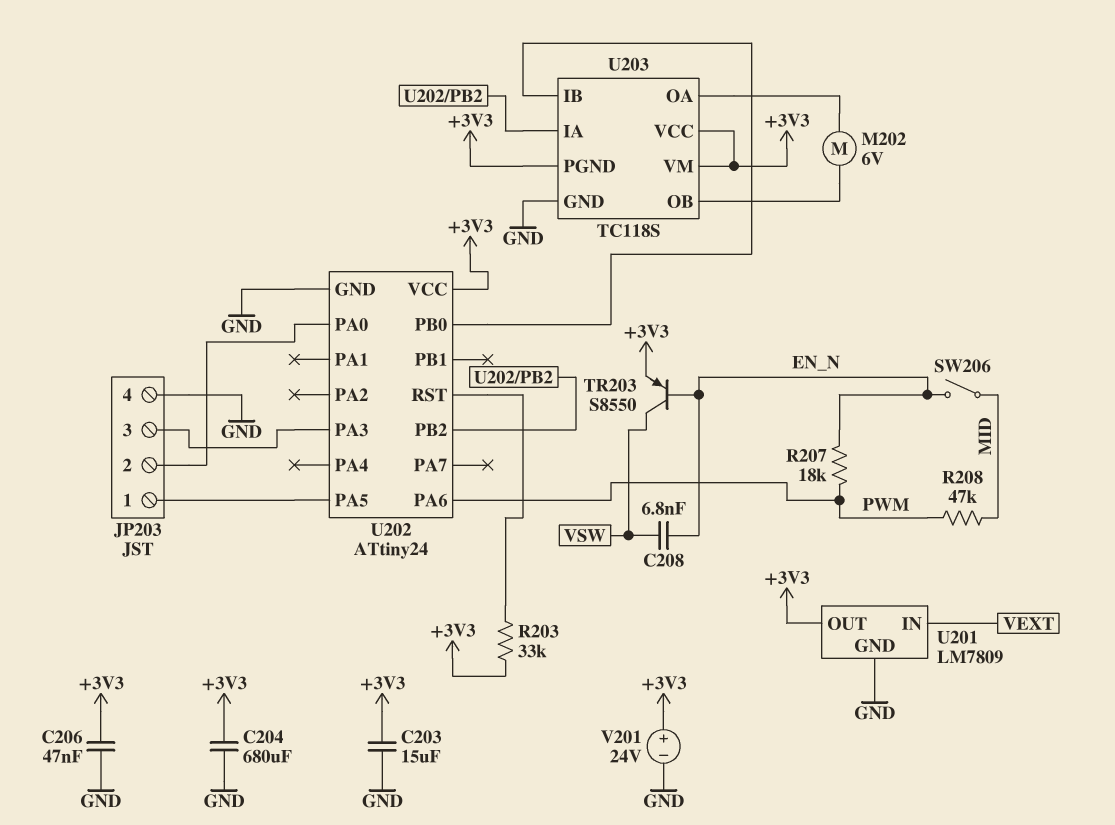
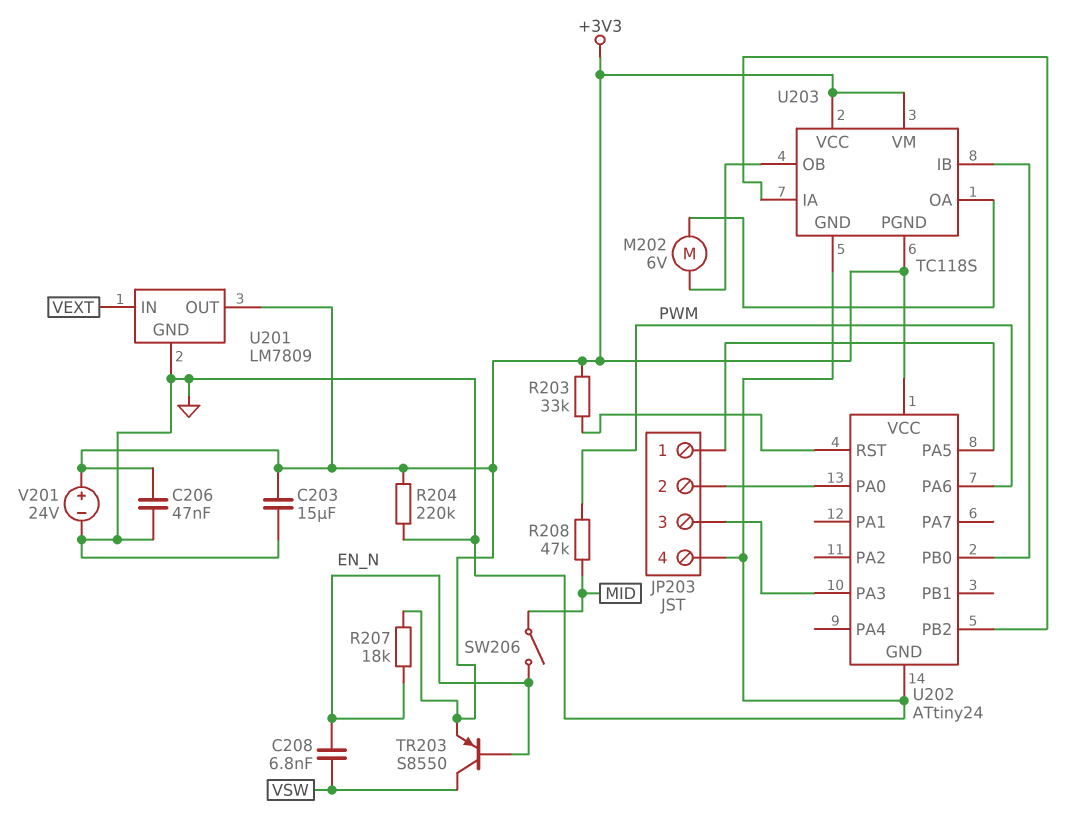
C204: 680uF (+3V3, GND) -> none
R204: none -> 220k (+3V3, GND)
R207: 18k (EN_N, PWM) -> 18k (+3V3, EN_N)

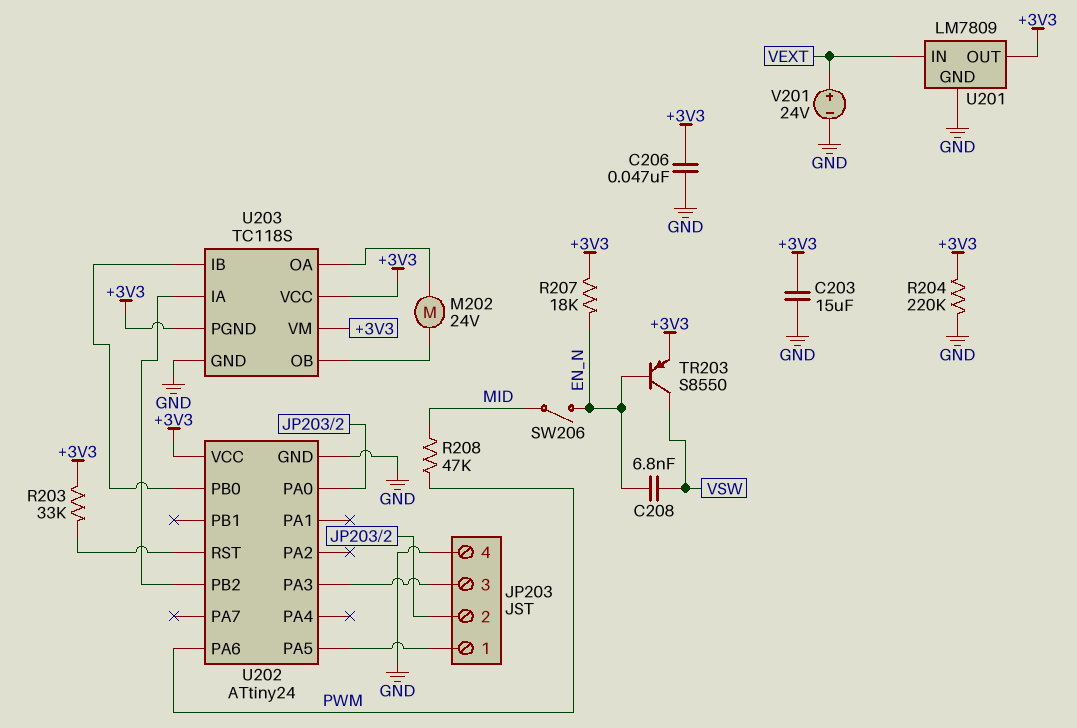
M202: motor 6V (U203/OA, U203/OB) -> motor 24V (U203/OA, U203/OB)
V201: 24V (plus +3V3, minus GND) -> 24V (plus VEXT, minus GND)

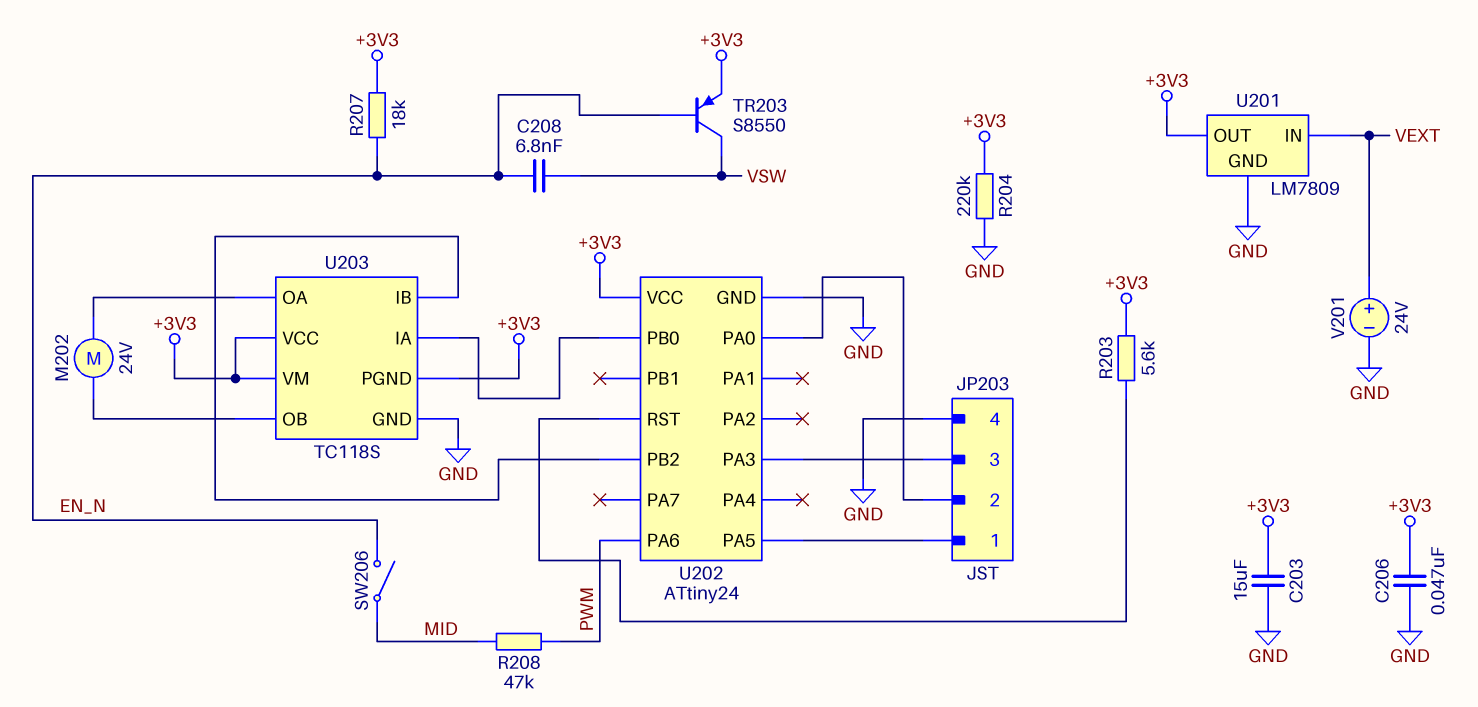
R203: 33k (+3V3, U202/RST) -> 5.6k (+3V3, U202/RST)
U203 pin IA: U202/PB2 -> U202/PB0
U203 pin IB: U202/PB0 -> U202/PB2

